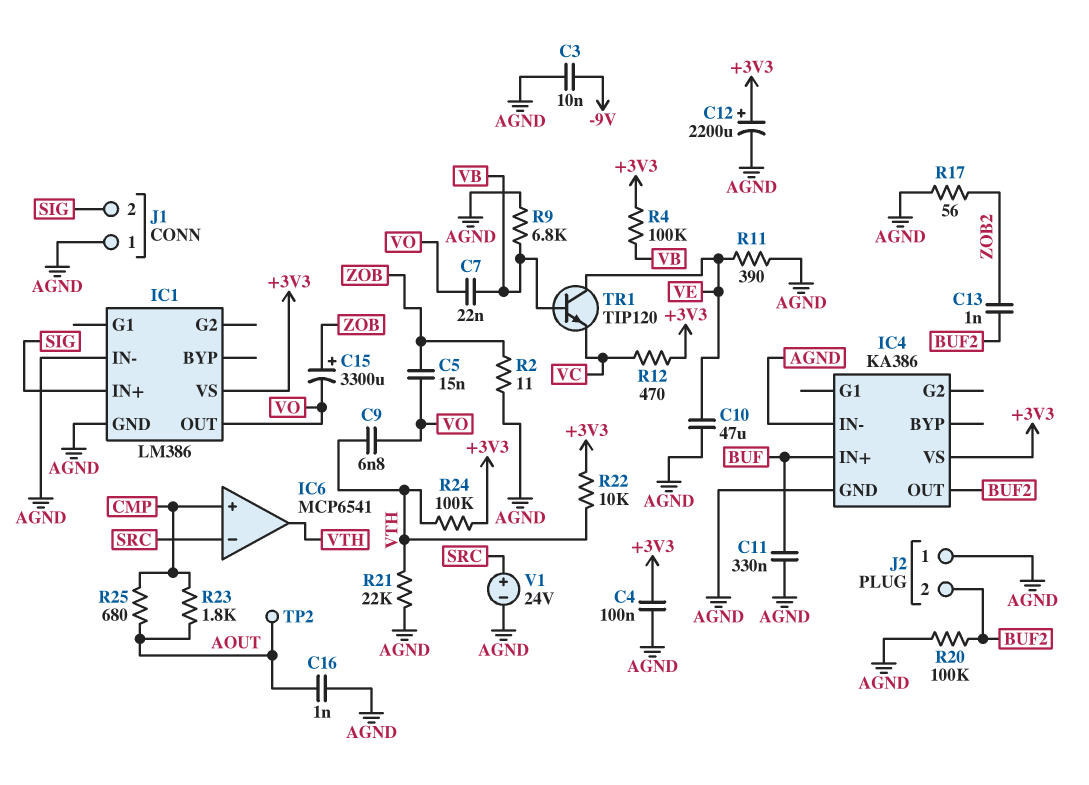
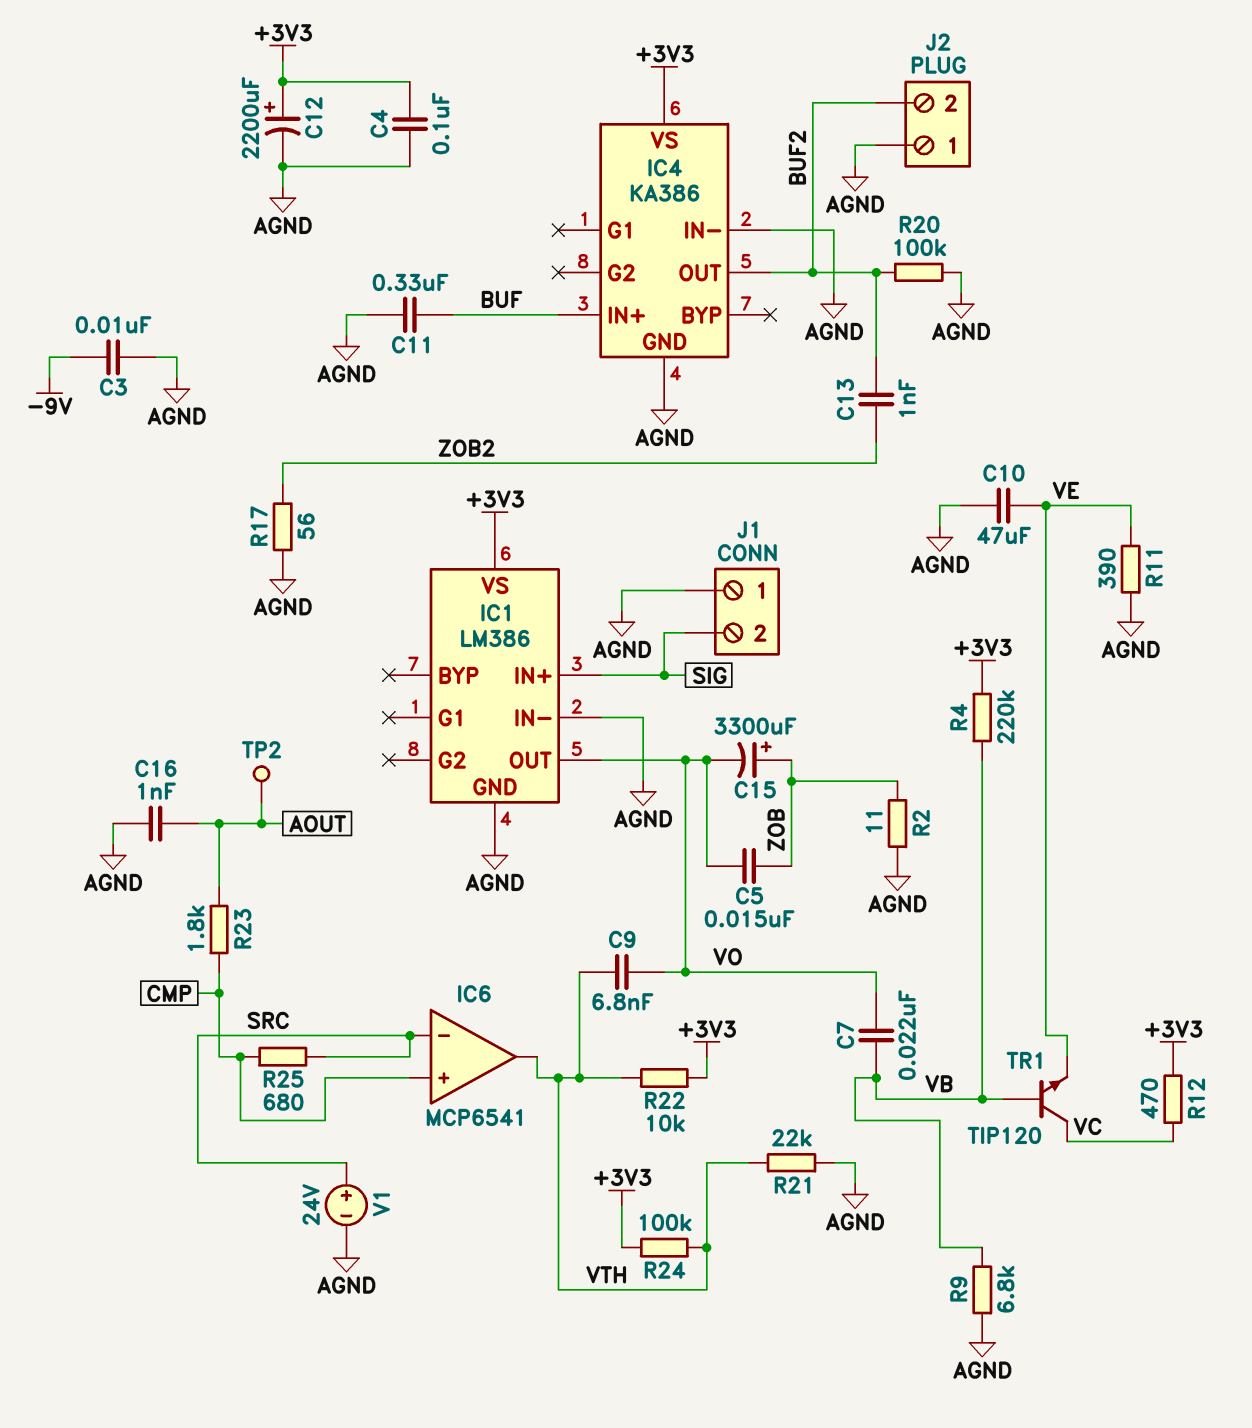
R4: 100k (+3V3, VB) -> 220k (+3V3, VB)
R25: 680 (AOUT, CMP) -> 680 (CMP, SRC)
TR1: NPN TIP120 (B VB, C VE, E VC) -> NPN TIP120 (B VB, C VC, E VE)

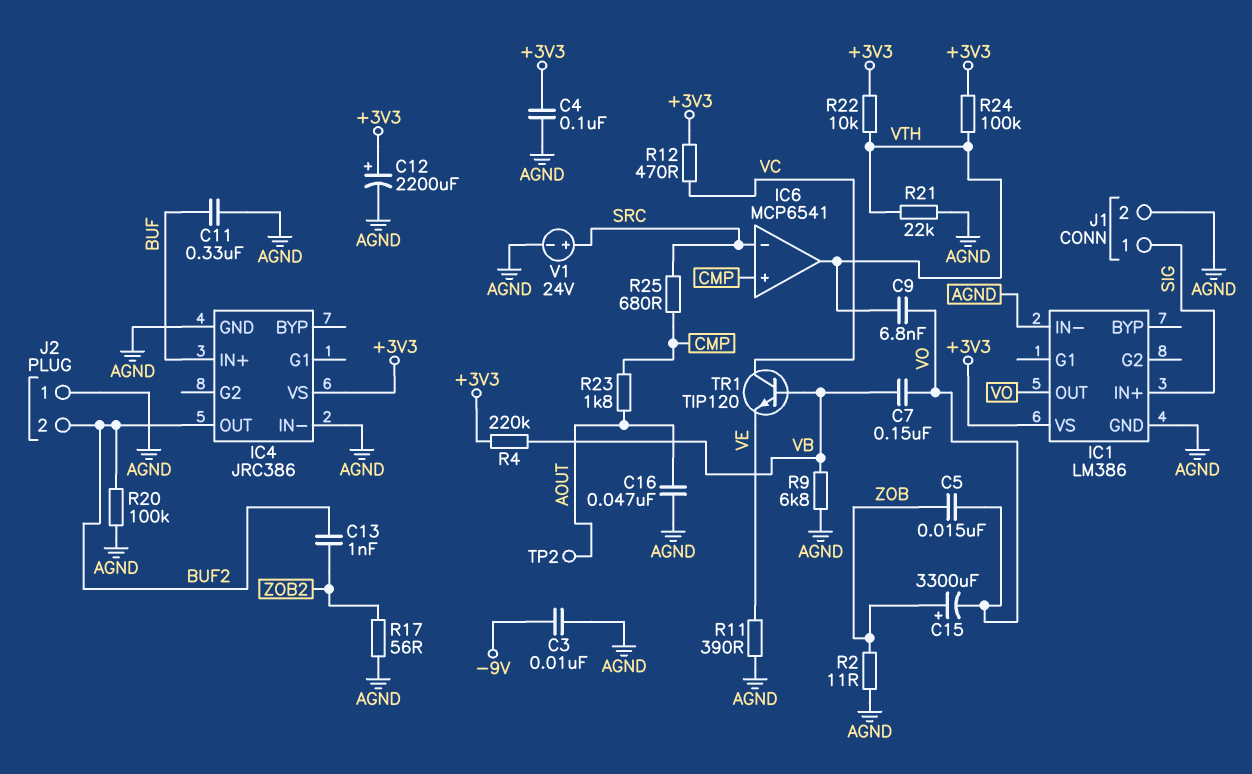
C7: 22nF (VB, VO) -> 150nF (VB, VO)
C10: 47uF (AGND, VE) -> none
C16: 1nF (AGND, AOUT) -> 47nF (AGND, AOUT)
IC4: KA386 -> JRC386
J1 pin 1: AGND -> SIG
J1 pin 2: SIG -> AGND

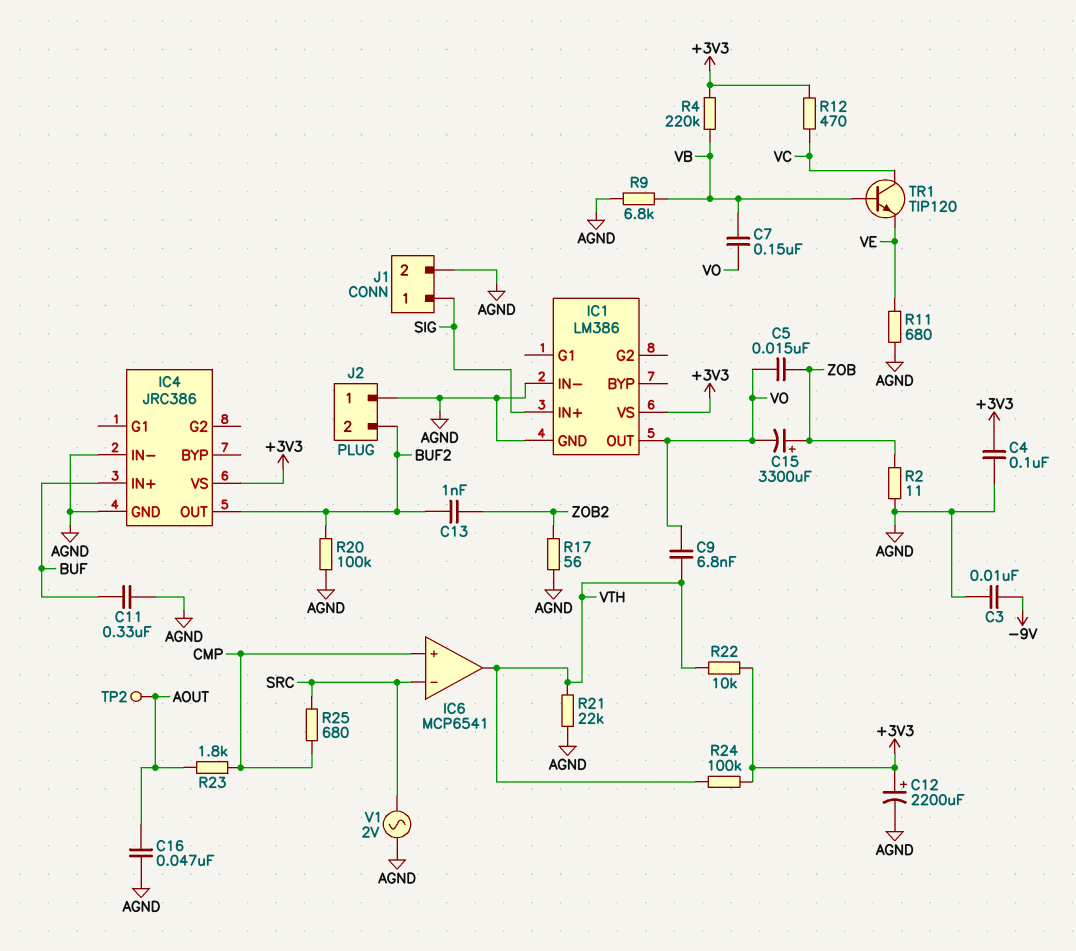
R11: 390 (AGND, VE) -> 680 (AGND, VE)
V1: 24V (plus SRC, minus AGND) -> AC 2V (AGND, SRC)

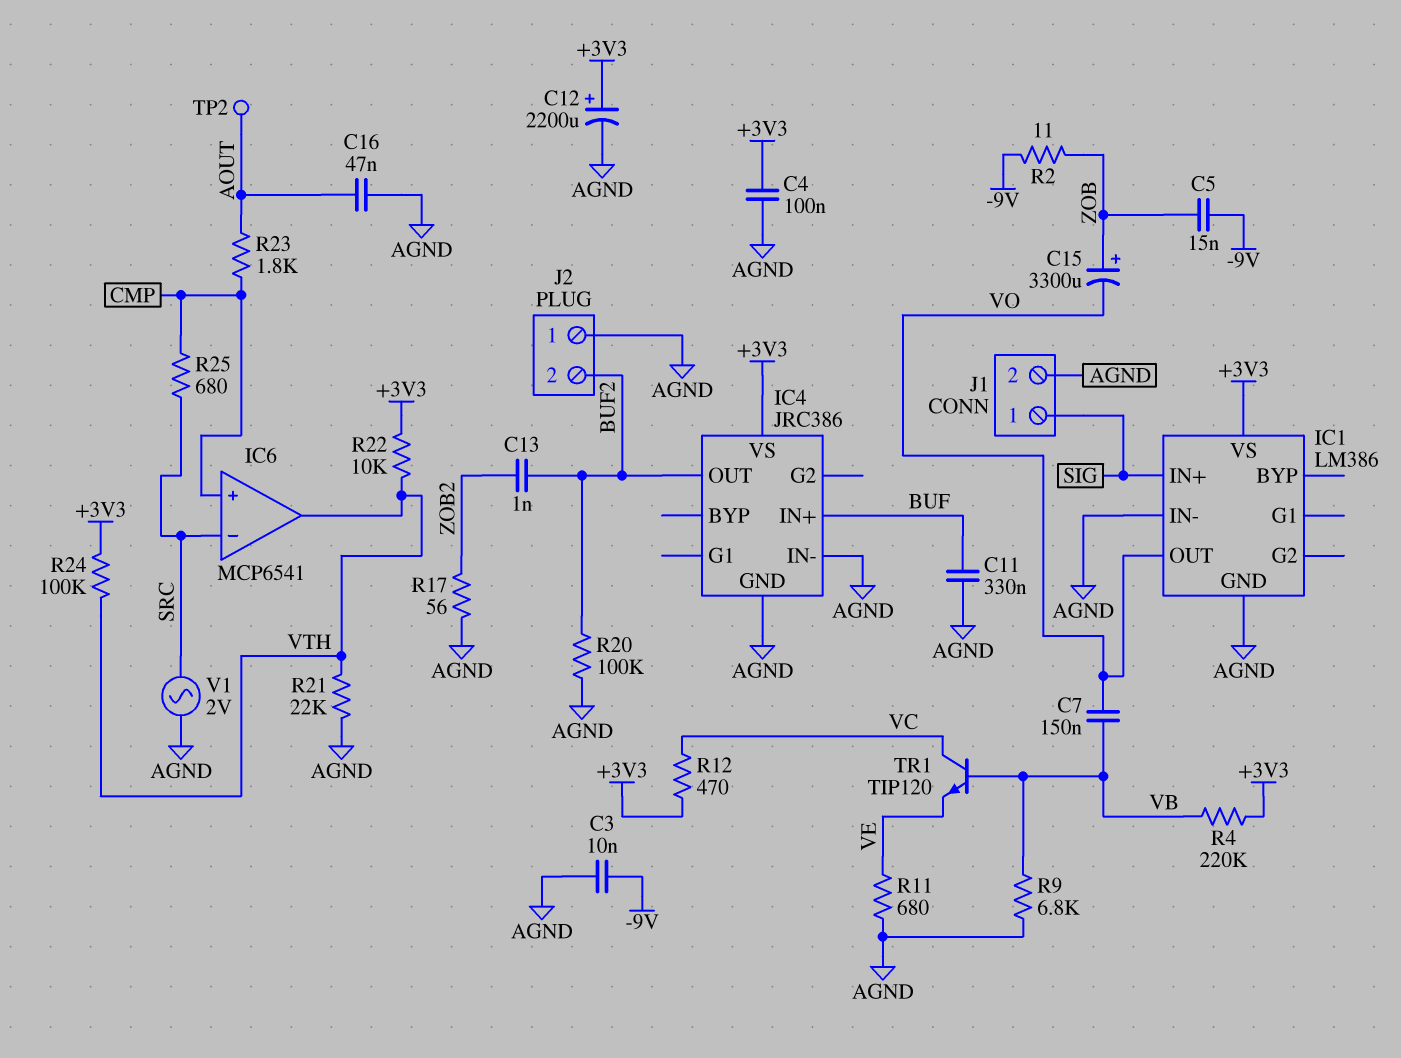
C5: 15nF (VO, ZOB) -> 15nF (-9V, ZOB)
C9: 6.8nF (VO, VTH) -> none
R2: 11 (AGND, ZOB) -> 11 (-9V, ZOB)

